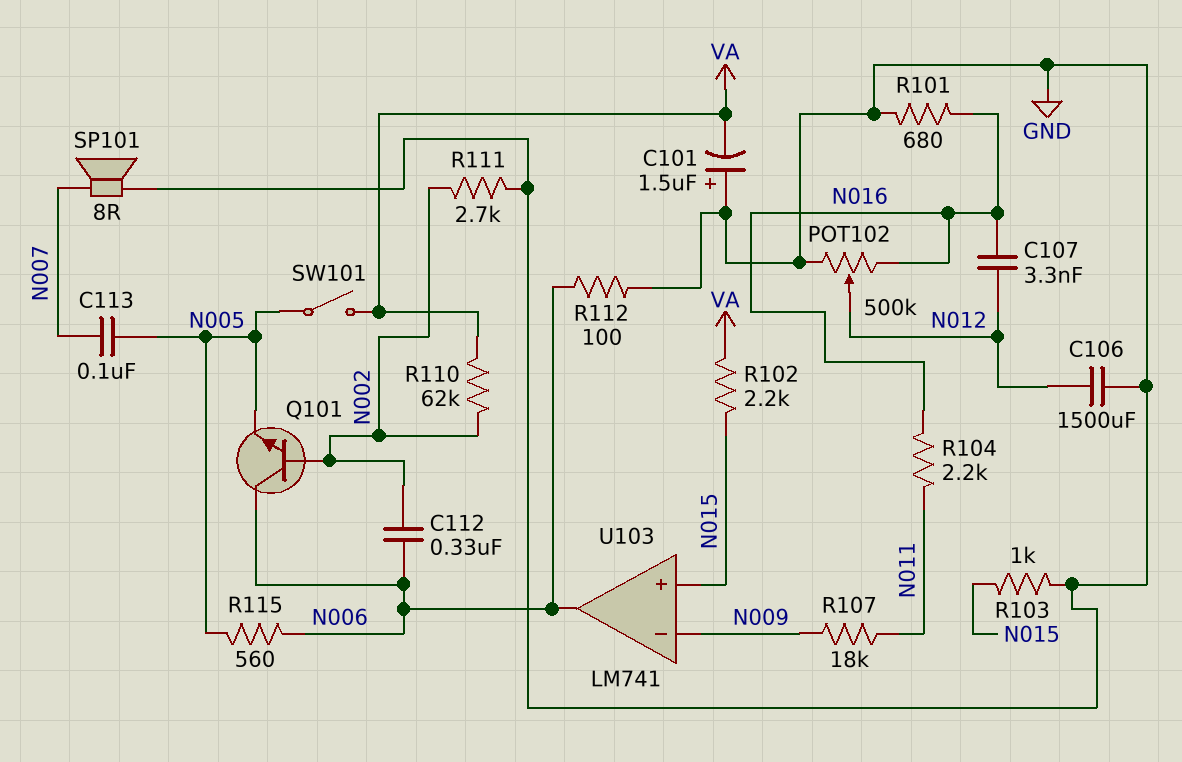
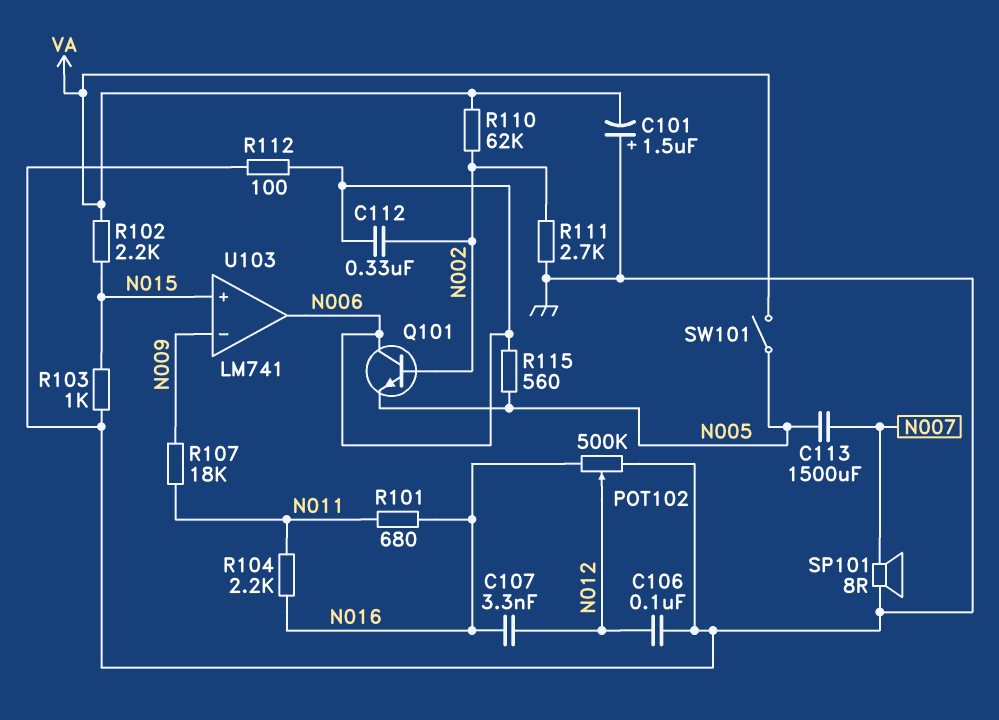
C106: 1500uF (GND, N012) -> 100nF (GND, N012)
C113: 100nF (N005, N007) -> 1500uF (N005, N007)
R101: 680 (GND, N016) -> 680 (N011, N016)

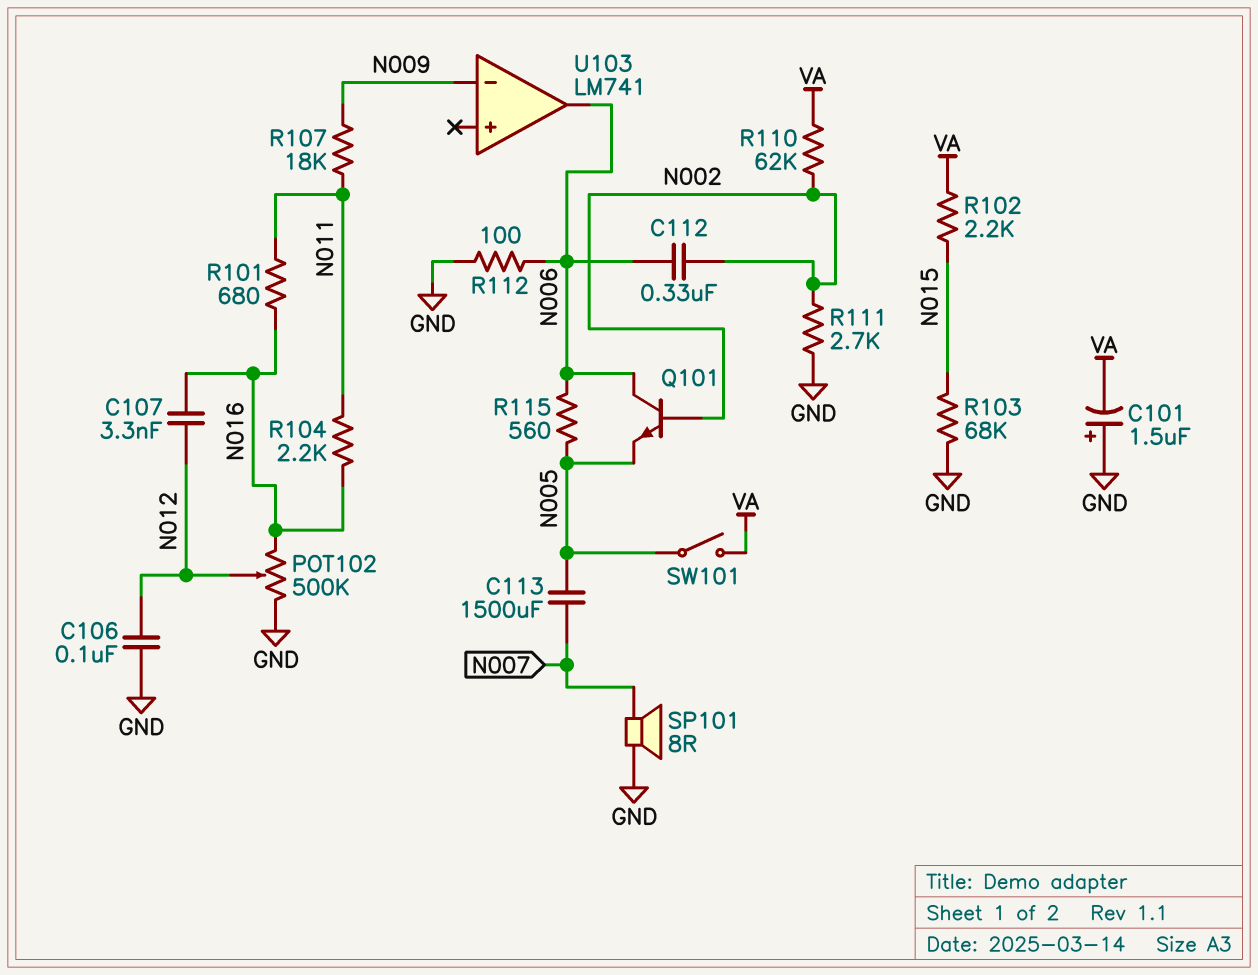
R103: 1k (GND, N015) -> 68k (GND, N015)
U103 pin in+: N015 -> none

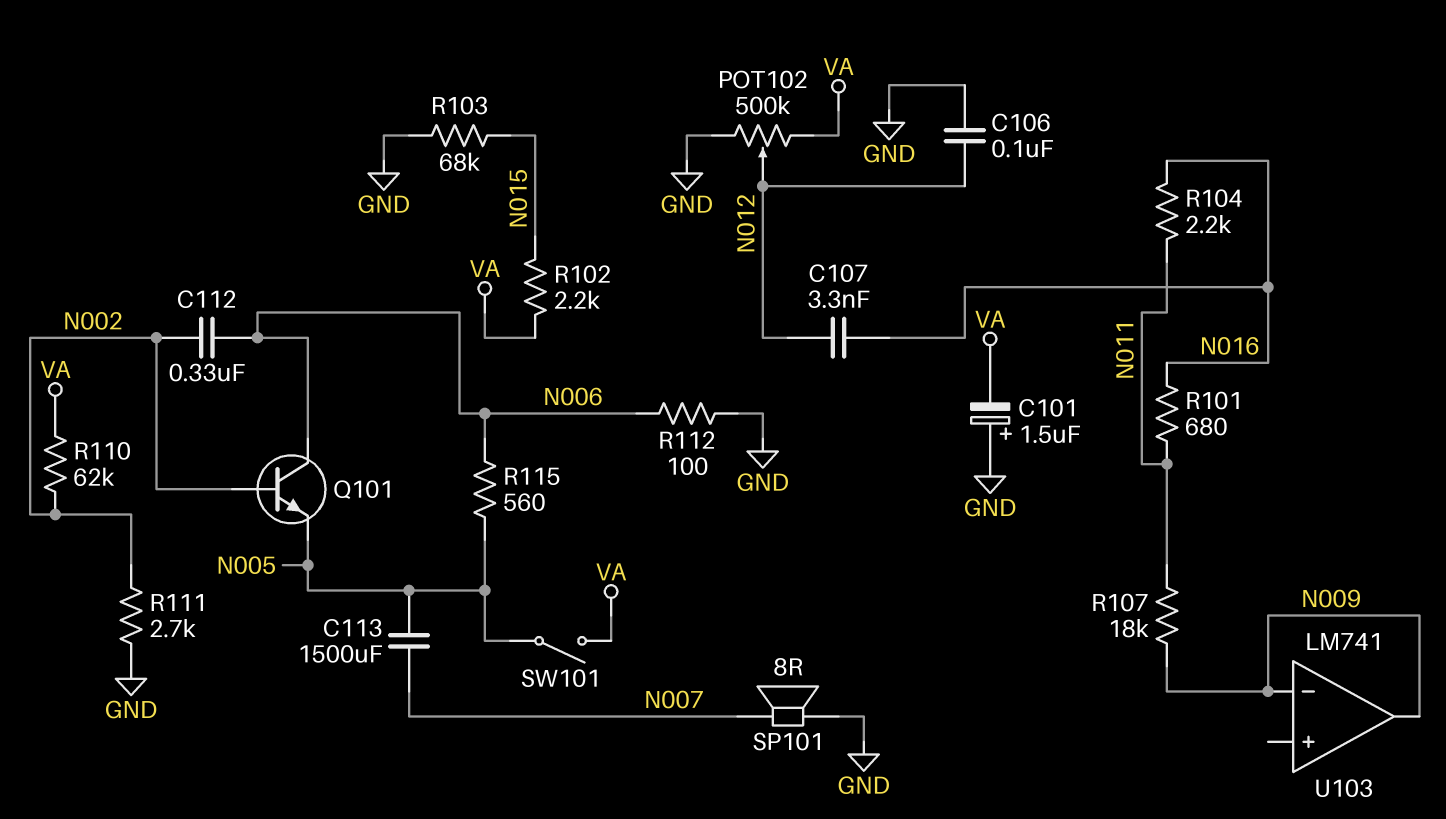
POT102: 500k (GND, N016, wiper N012) -> 500k (GND, VA, wiper N012)
U103 pin out: N006 -> N009

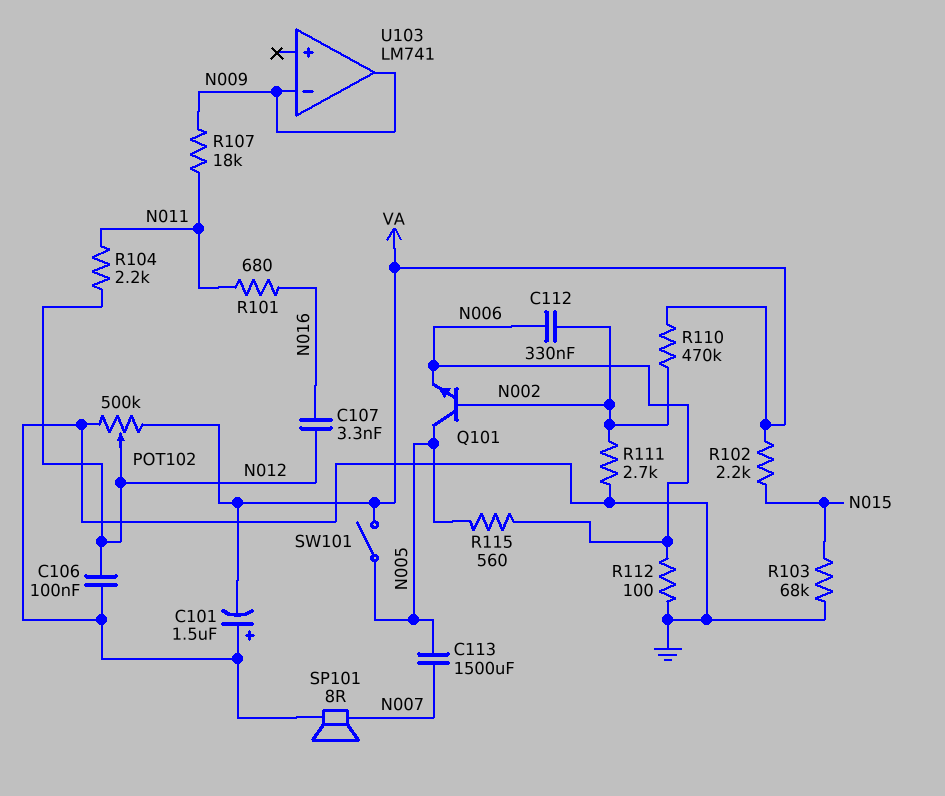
Q101: NPN (B N002, C N006, E N005) -> NPN (B N002, C N005, E N006)
R104: 2.2k (N011, N016) -> 2.2k (N011, N012)
R110: 62k (N002, VA) -> 470k (N002, VA)

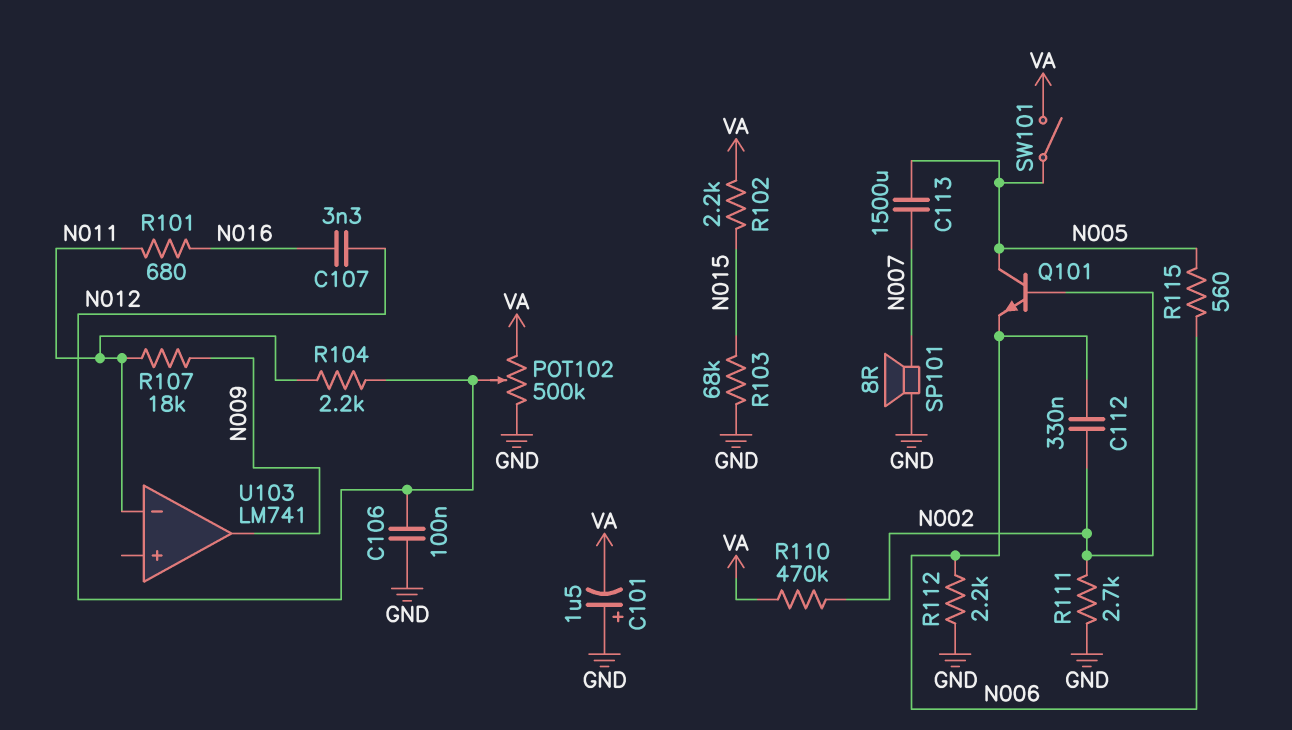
R112: 100 (GND, N006) -> 2.2k (GND, N006)
U103 pin in-: N009 -> N011

